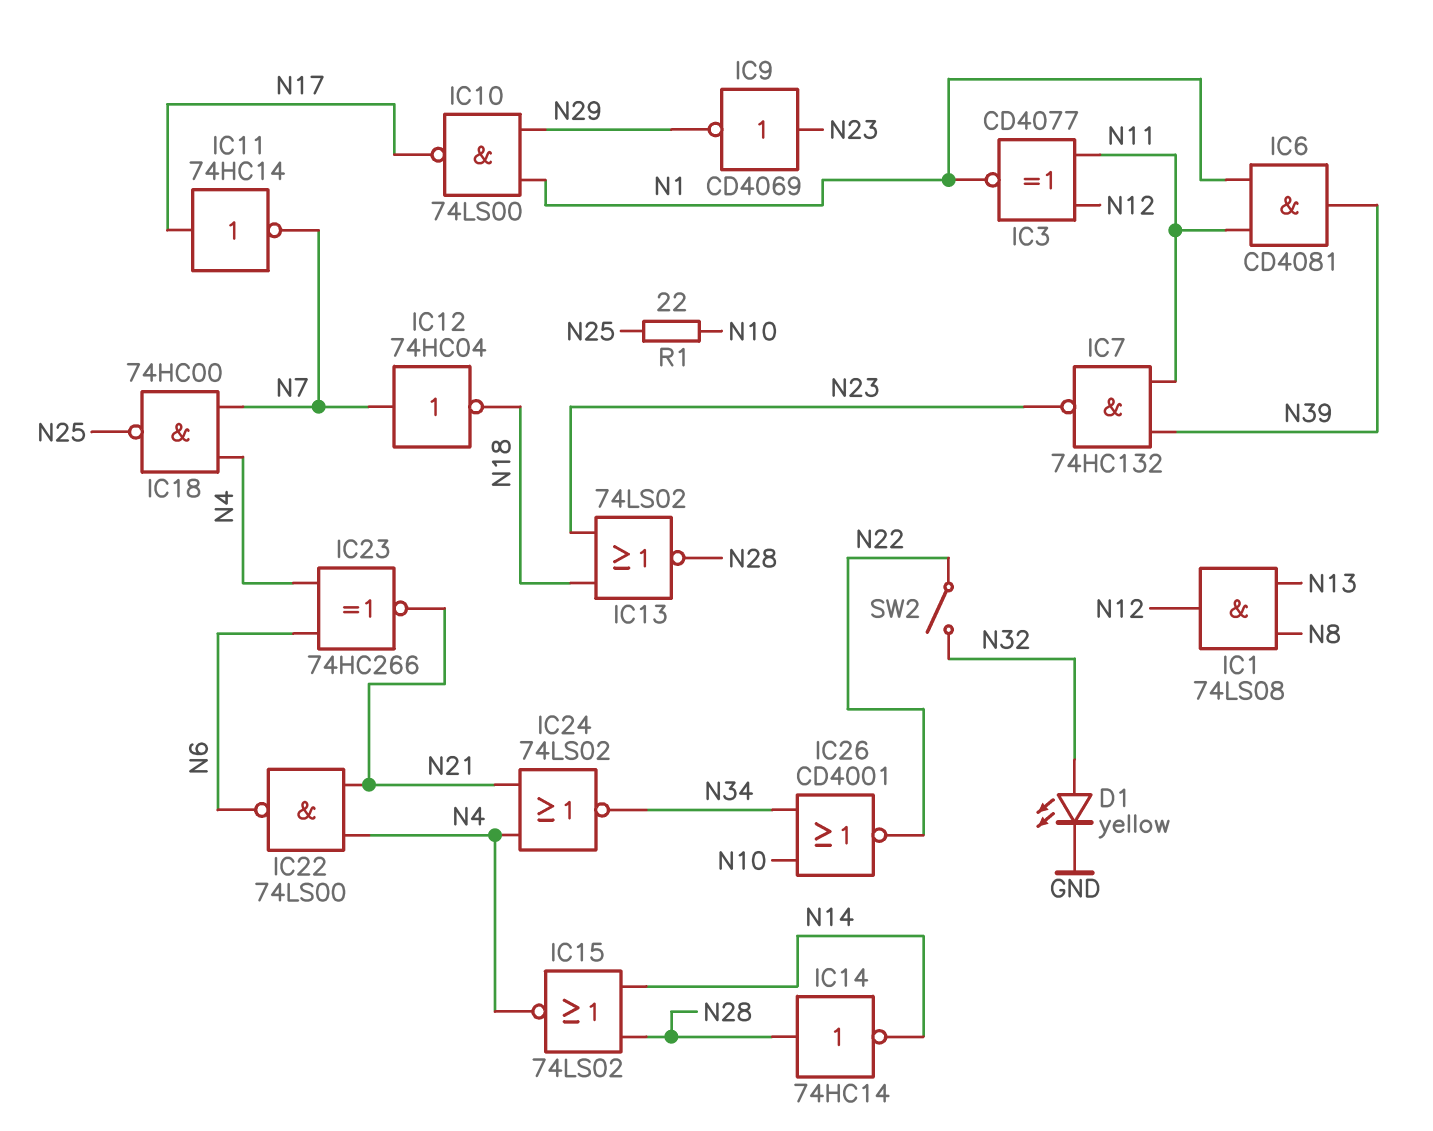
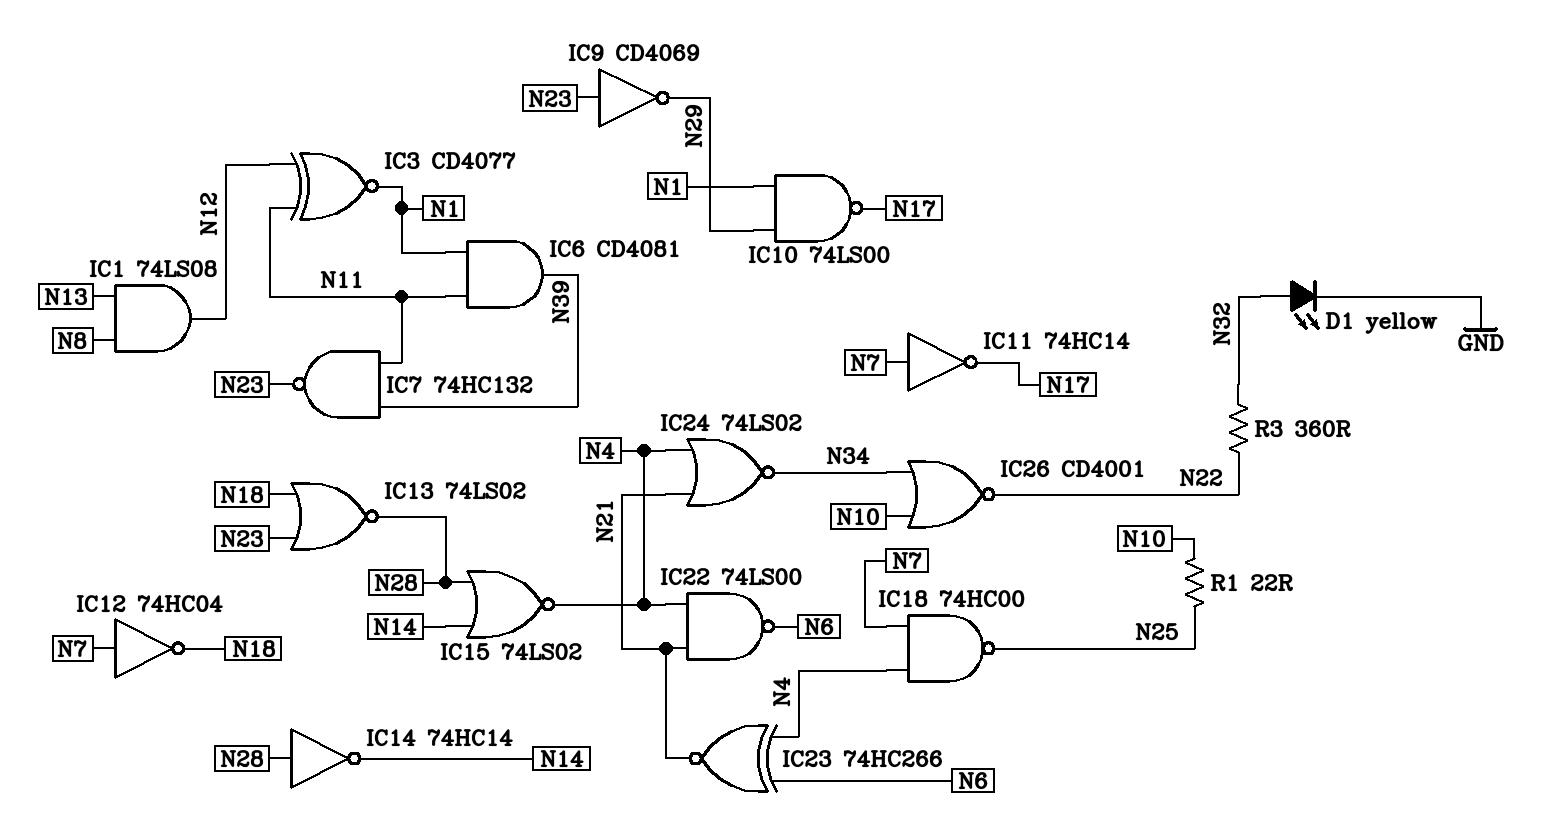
IC11: NOT 74HC14 (in N17, out N7) -> NOT 74HC14 (in N7, out N17)
R3: none -> 360 (N22, N32)
SW2: switch (N22, N32) -> none

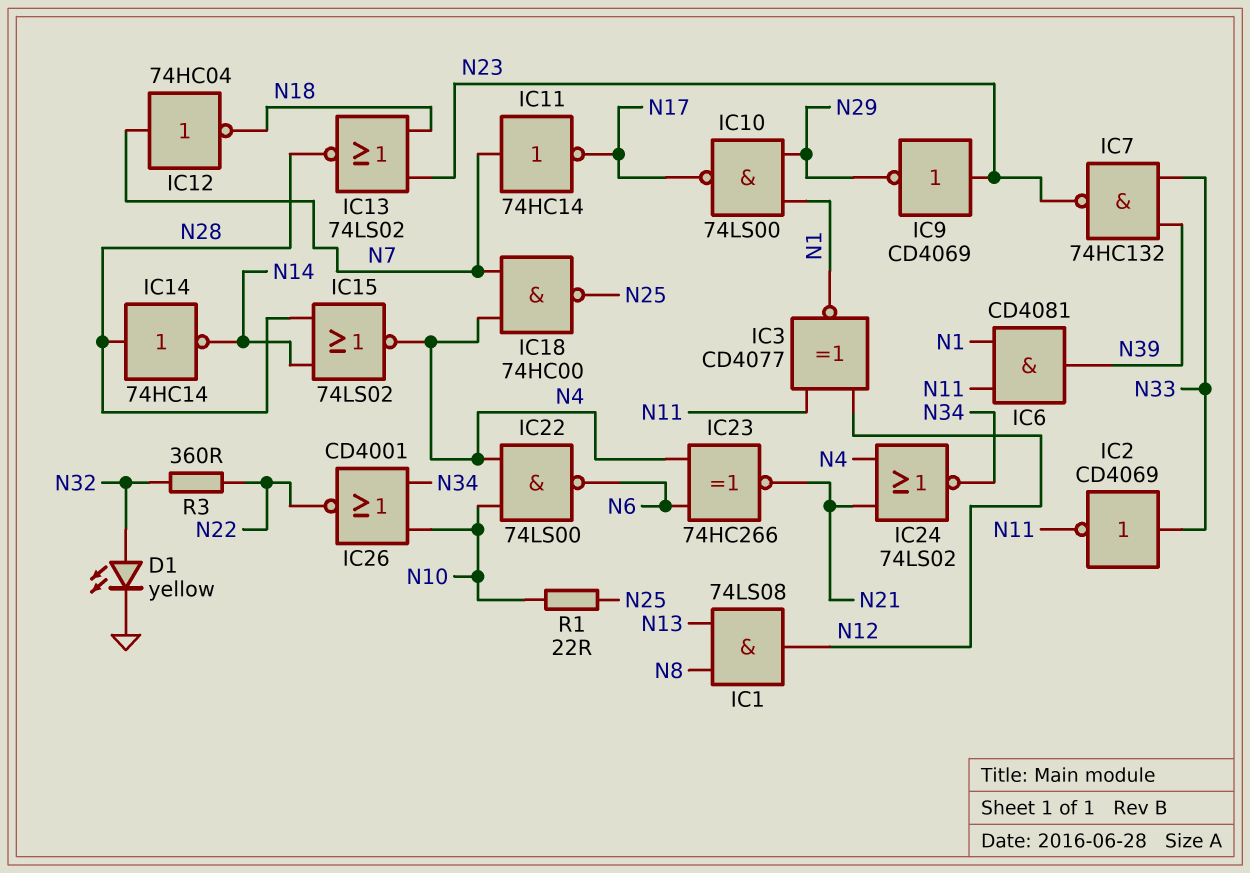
IC2: none -> NOT CD4069 (in N33, out N11)
IC7: NAND 74HC132 (in N11, in N39, out N23) -> NAND 74HC132 (in N33, in N39, out N23)
IC22: NAND 74LS00 (in N4, in N21, out N6) -> NAND 74LS00 (in N4, in N10, out N6)

